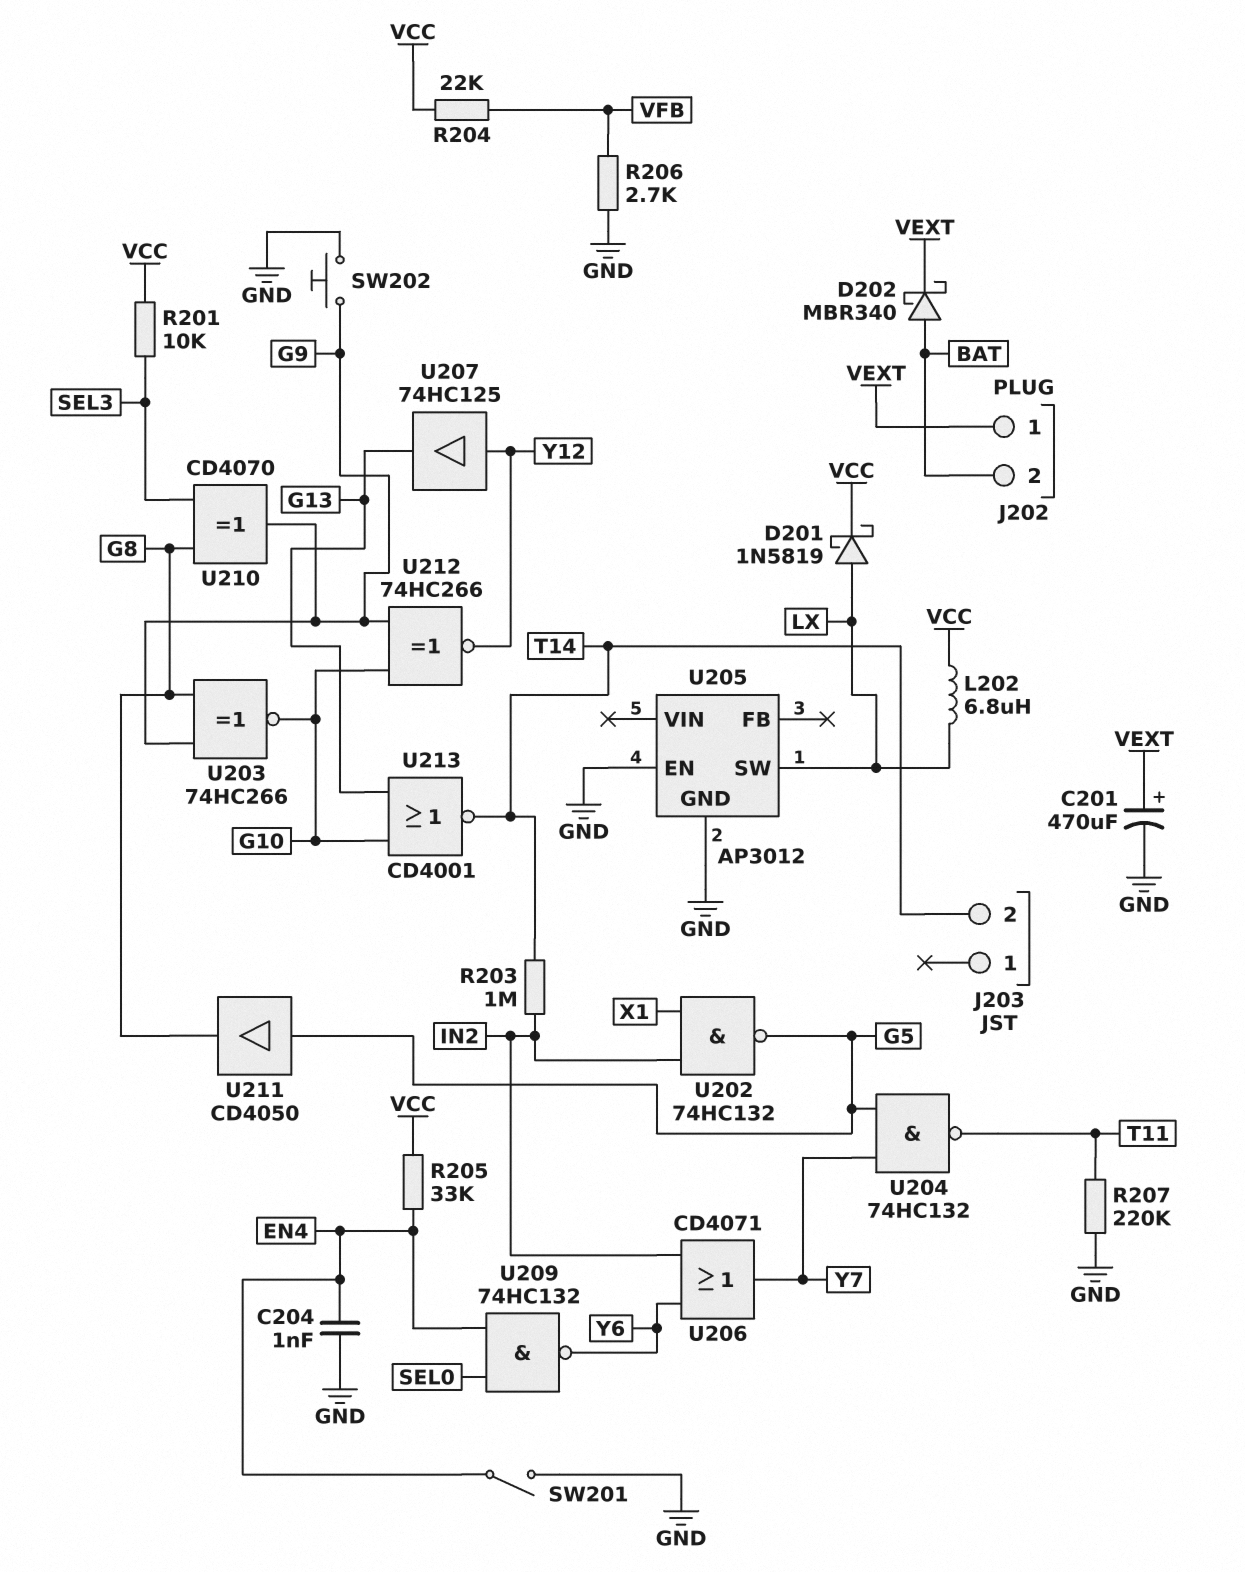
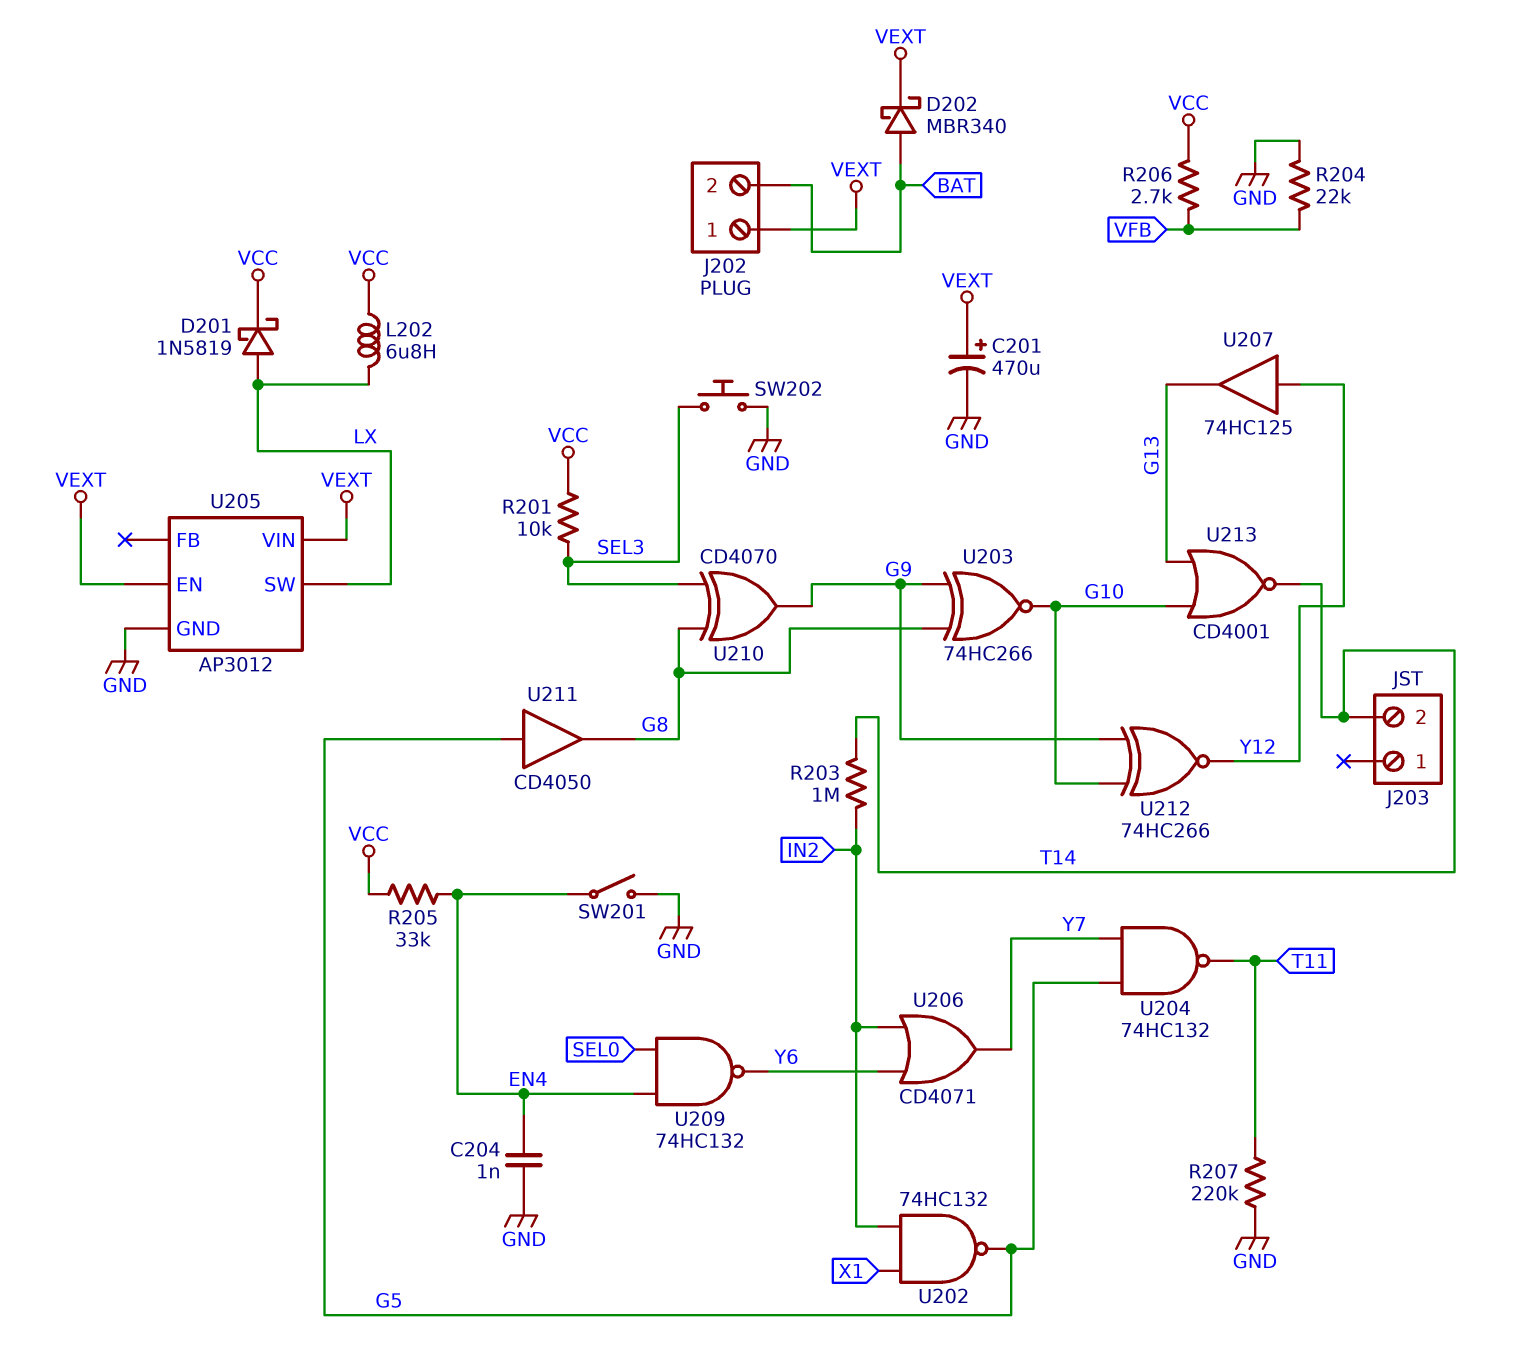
R204: 22k (VCC, VFB) -> 22k (GND, VFB)
R206: 2.7k (GND, VFB) -> 2.7k (VCC, VFB)
SW202: button (G9, GND) -> button (GND, SEL3)
U205 pin EN: GND -> VEXT
U205 pin VIN: none -> VEXT

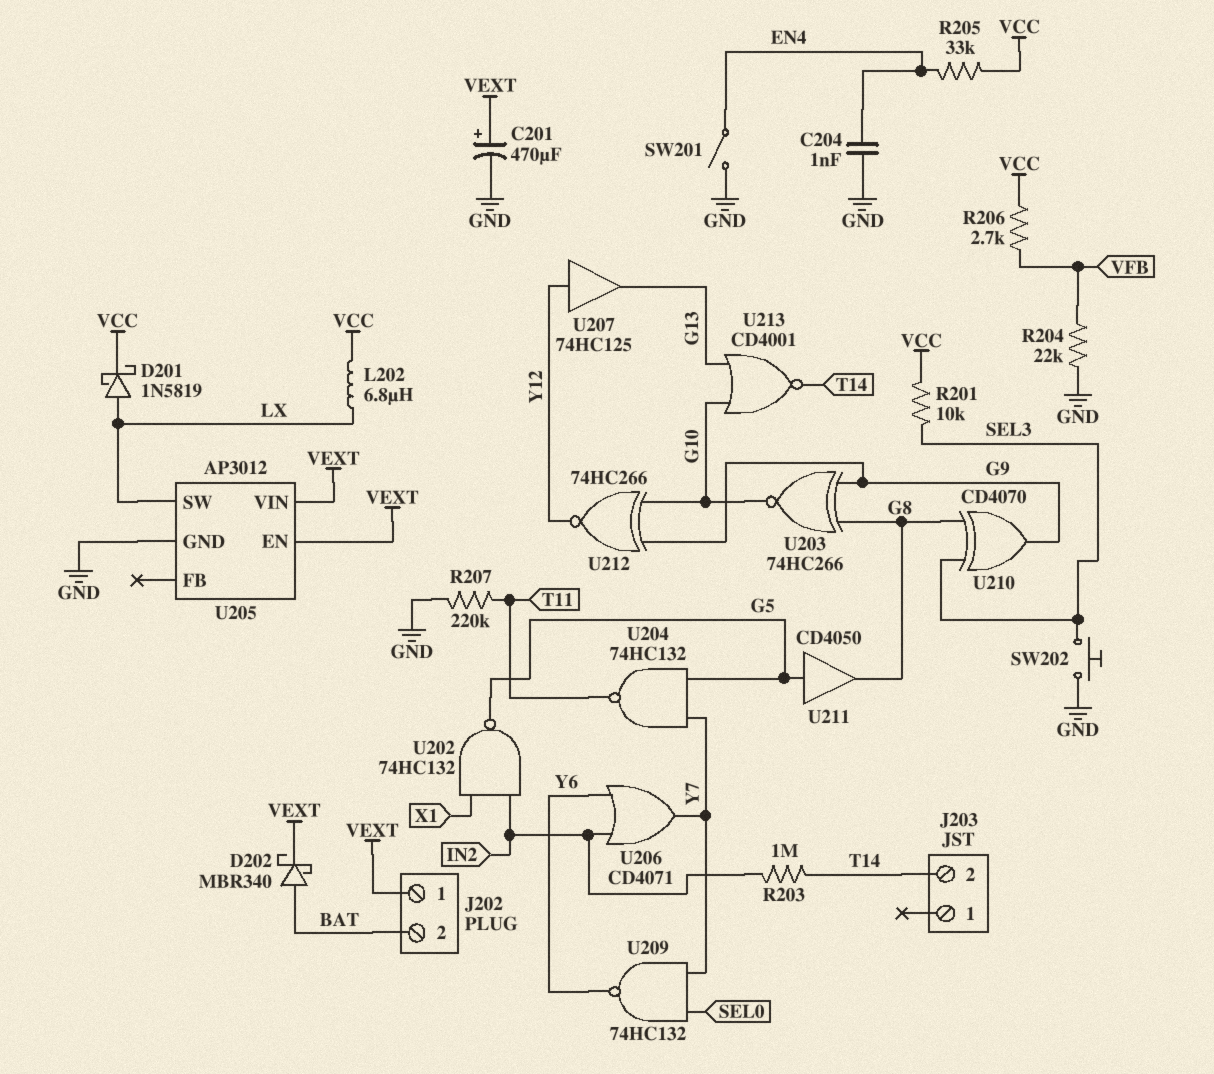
U209: NAND 74HC132 (in EN4, in SEL0, out Y6) -> NAND 74HC132 (in SEL0, in Y7, out Y6)

